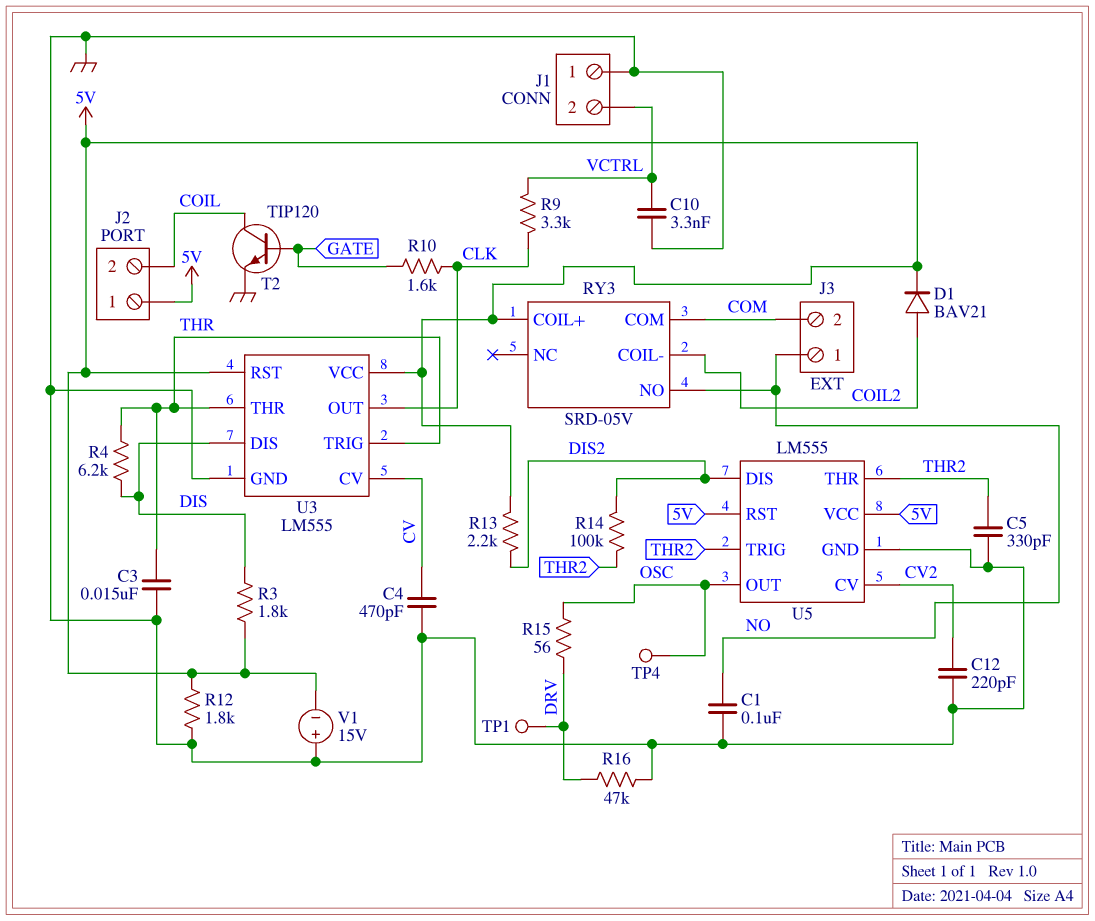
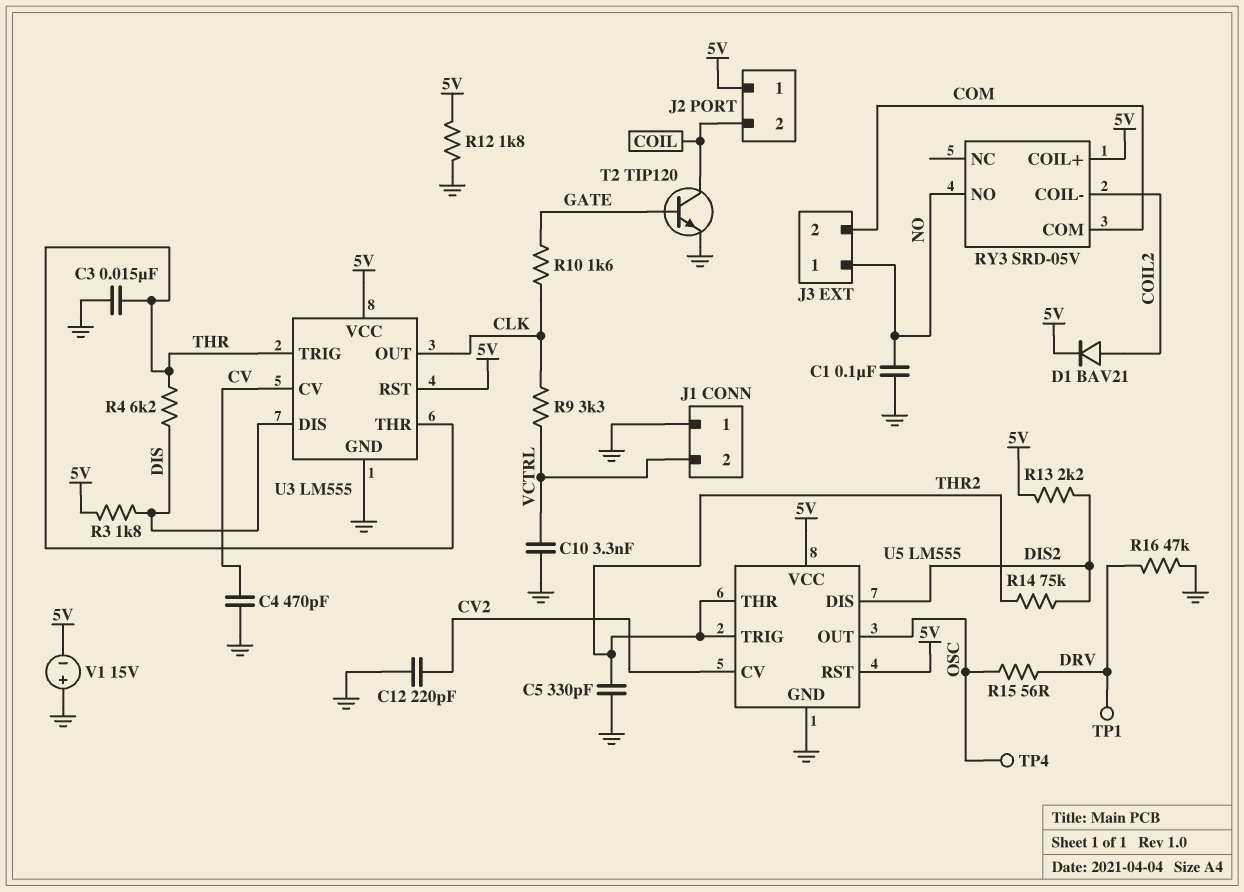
R14: 100k (DIS2, THR2) -> 75k (DIS2, THR2)

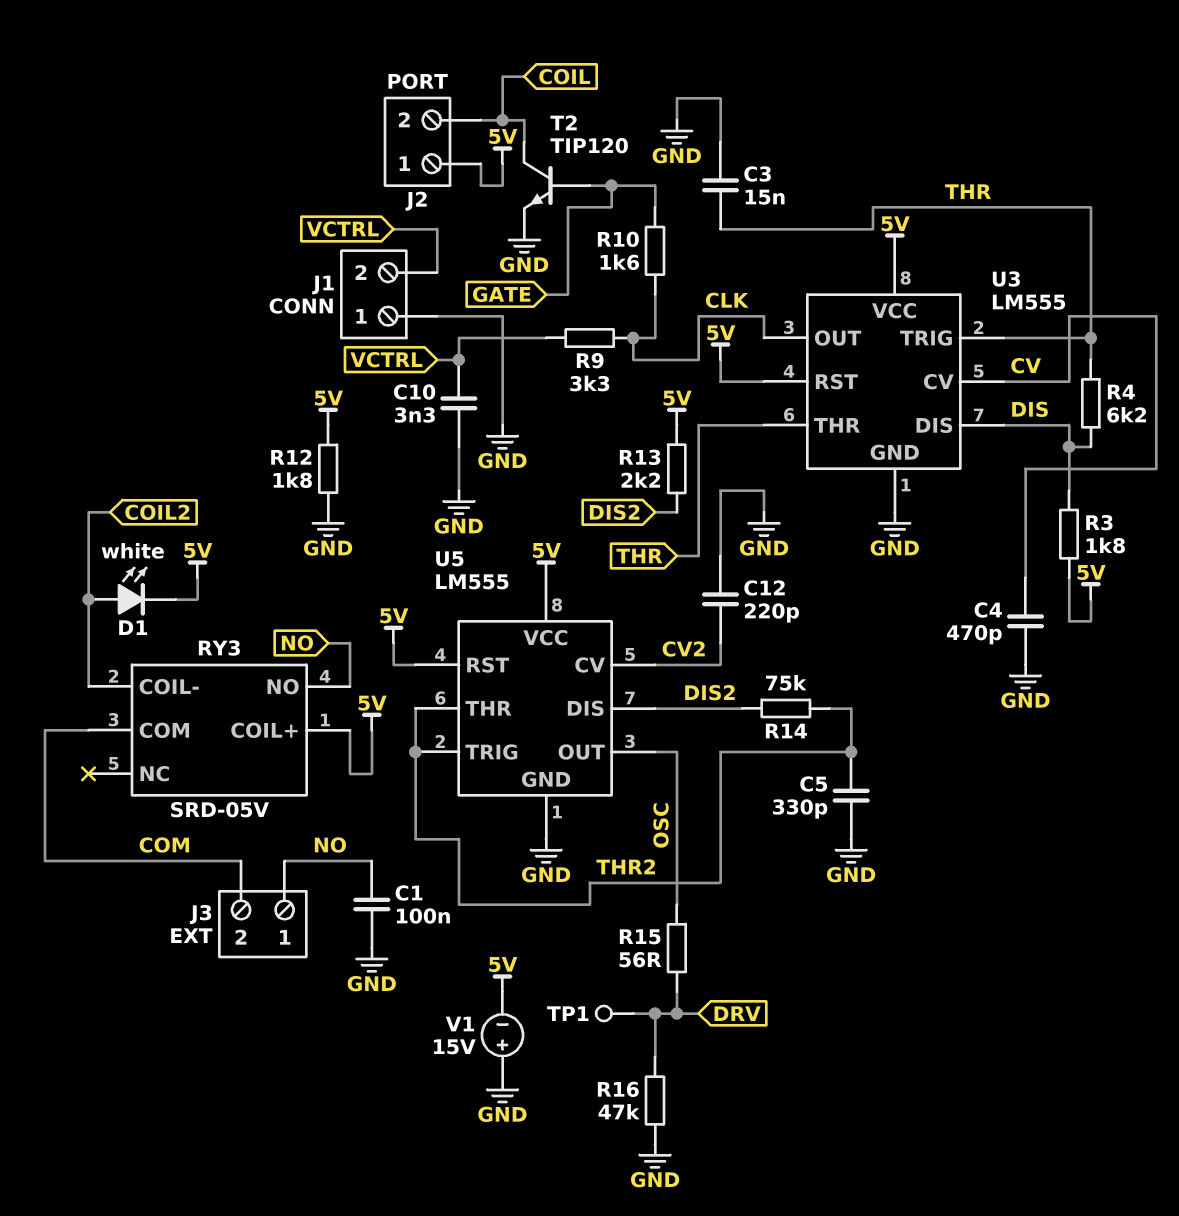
D1: diode BAV21 (A COIL2, K 5V) -> LED white (A COIL2, K 5V)
TP4: test point (OSC) -> none

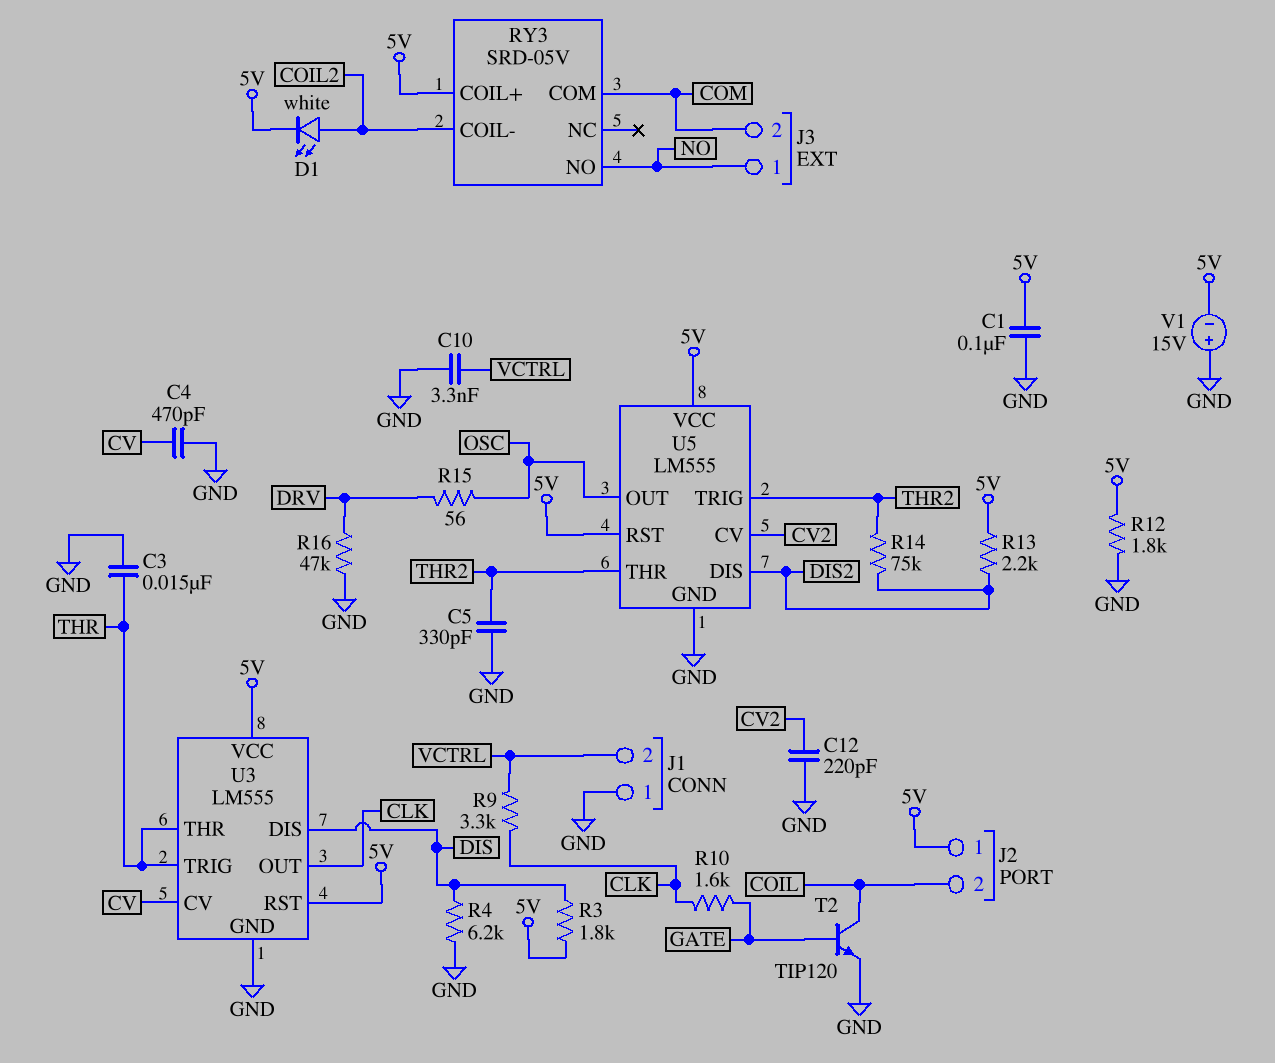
C1: 100nF (GND, NO) -> 100nF (5V, GND)
R4: 6.2k (DIS, THR) -> 6.2k (DIS, GND)
TP1: test point (DRV) -> none

